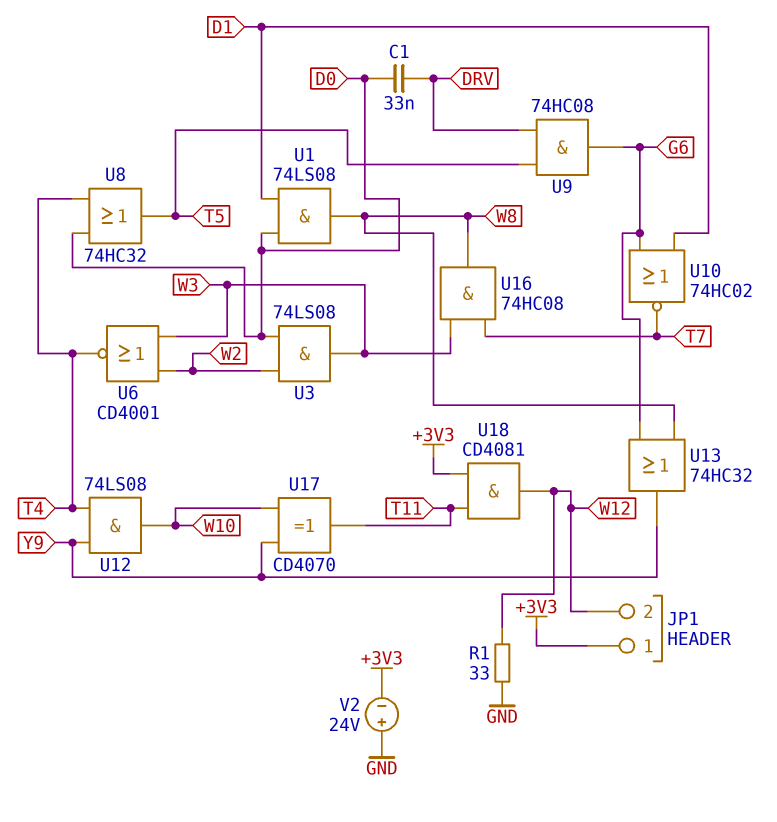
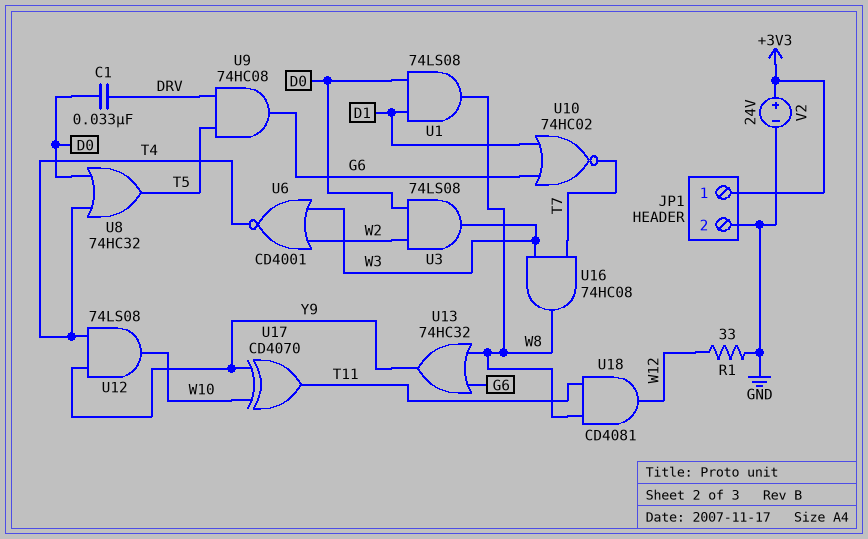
JP1 pin 2: W12 -> GND
U18: AND CD4081 (in +3V3, in T11, out W12) -> AND CD4081 (in T11, in W8, out W12)
V2: 24V (plus GND, minus +3V3) -> 24V (plus +3V3, minus GND)

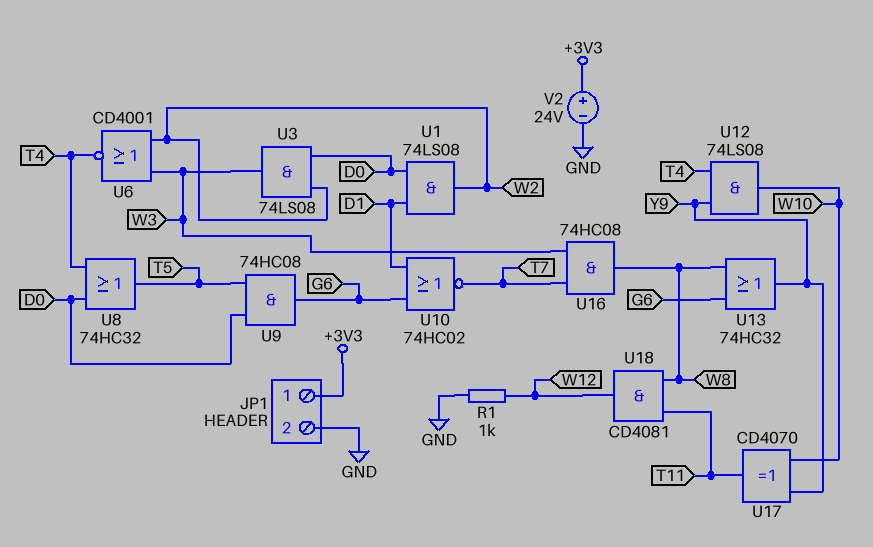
C1: 33nF (D0, DRV) -> none
R1: 33 (GND, W12) -> 1k (GND, W12)
U1: AND 74LS08 (in D0, in D1, out W8) -> AND 74LS08 (in D0, in D1, out W2)
U9: AND 74HC08 (in DRV, in T5, out G6) -> AND 74HC08 (in D0, in T5, out G6)

